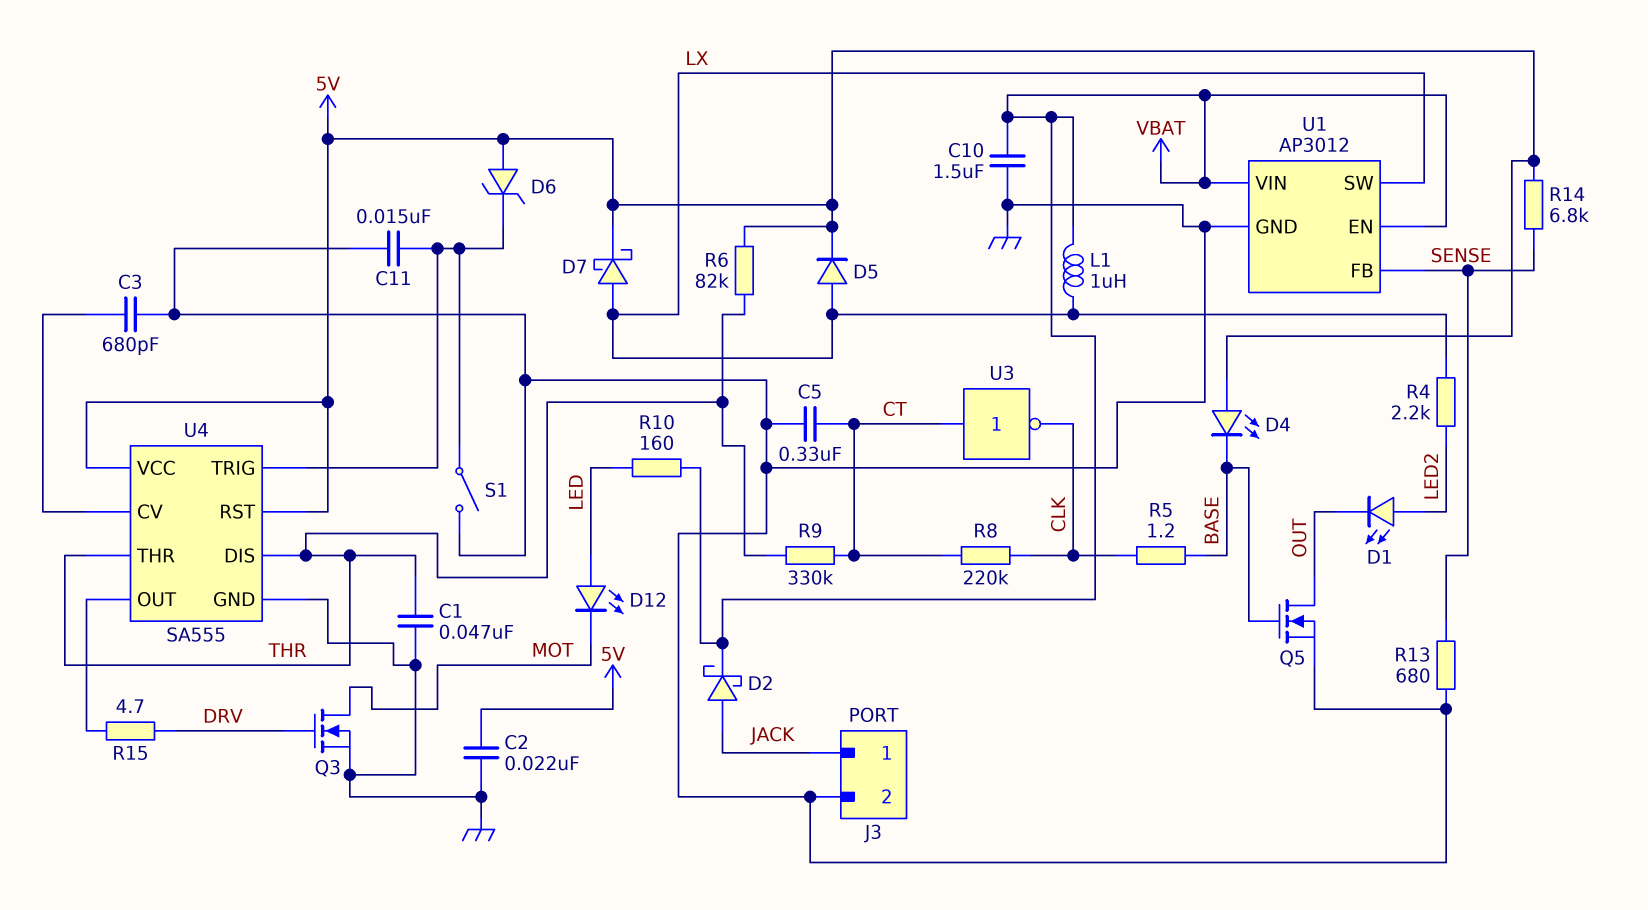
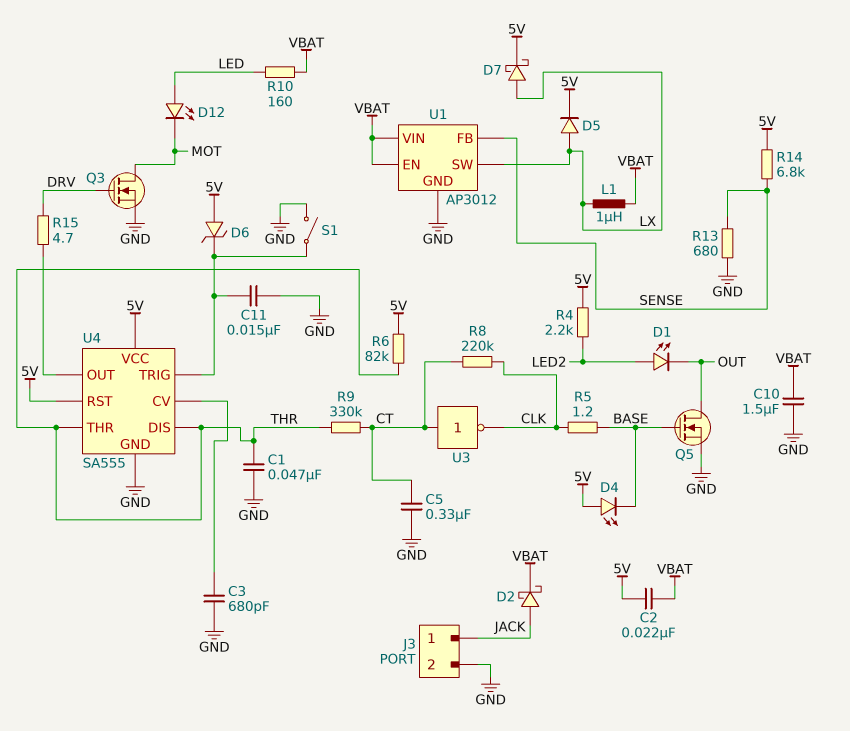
C2: 22nF (5V, GND) -> 22nF (5V, VBAT)
R4: 2.2k (LED2, LX) -> 2.2k (5V, LED2)

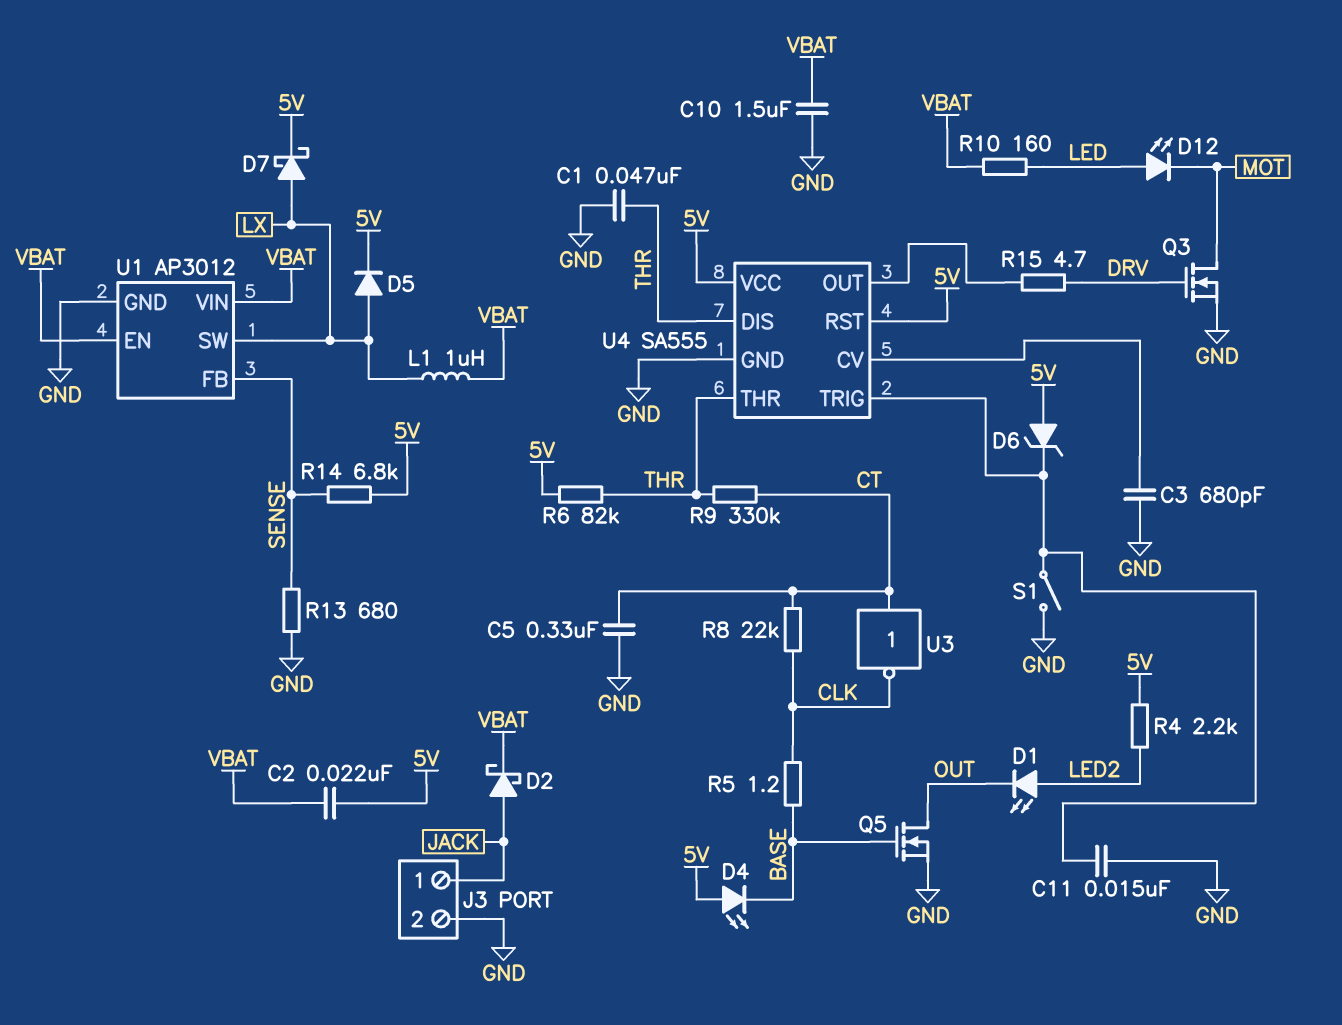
R8: 220k (CLK, CT) -> 22k (CLK, CT)

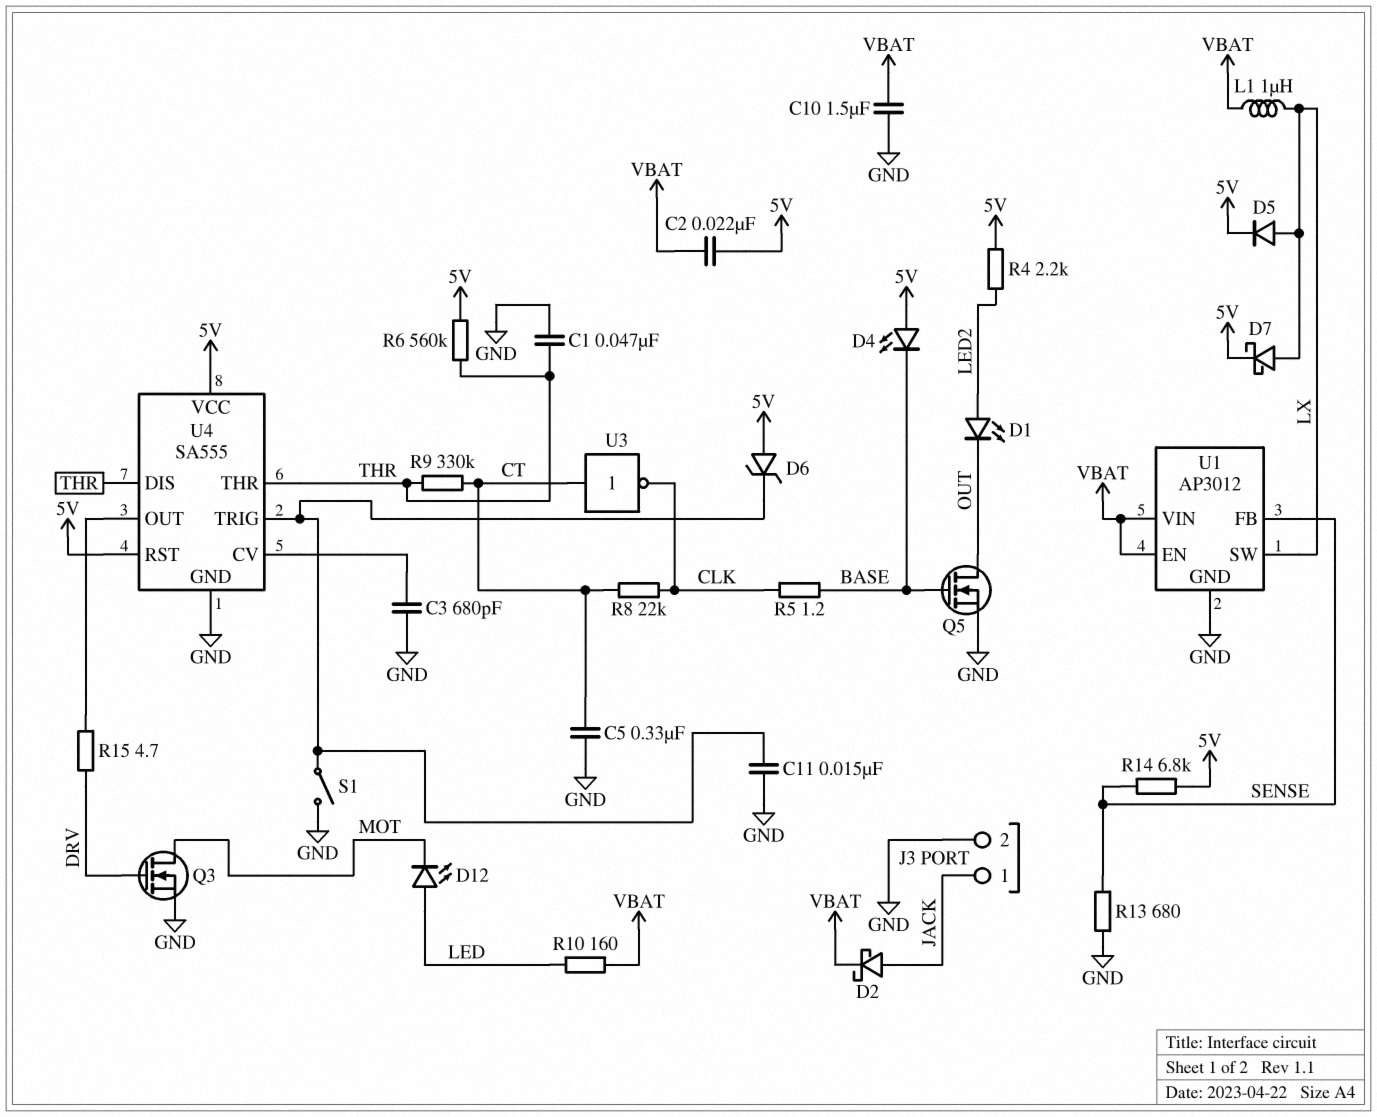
R6: 82k (5V, THR) -> 560k (5V, THR)

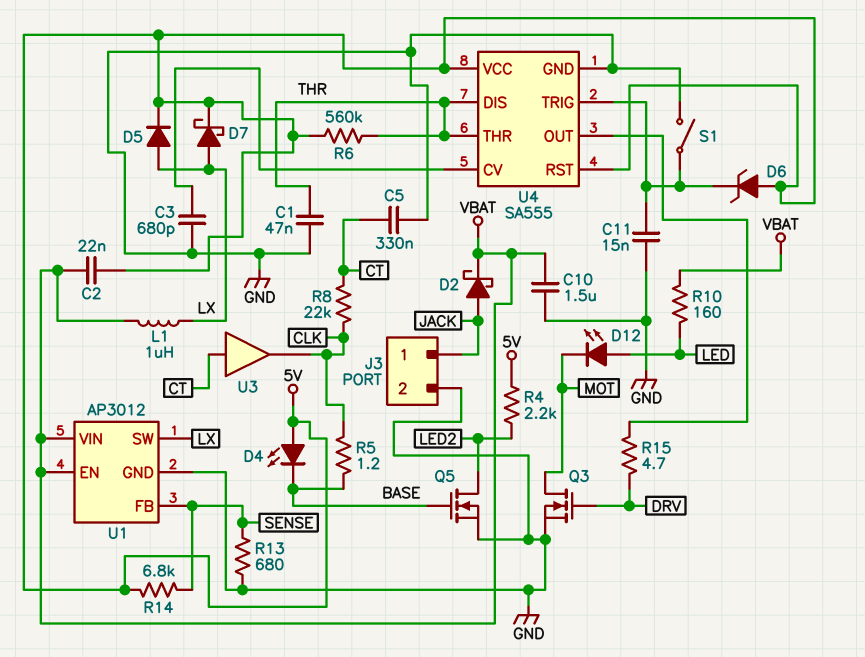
D1: LED (A LED2, K OUT) -> none
Q5: NMOS (G BASE, D OUT, S GND) -> NMOS (G BASE, D LED2, S GND)
R9: 330k (CT, THR) -> none
U3: NOT (in CT, out CLK) -> buffer (in CT, out CLK)

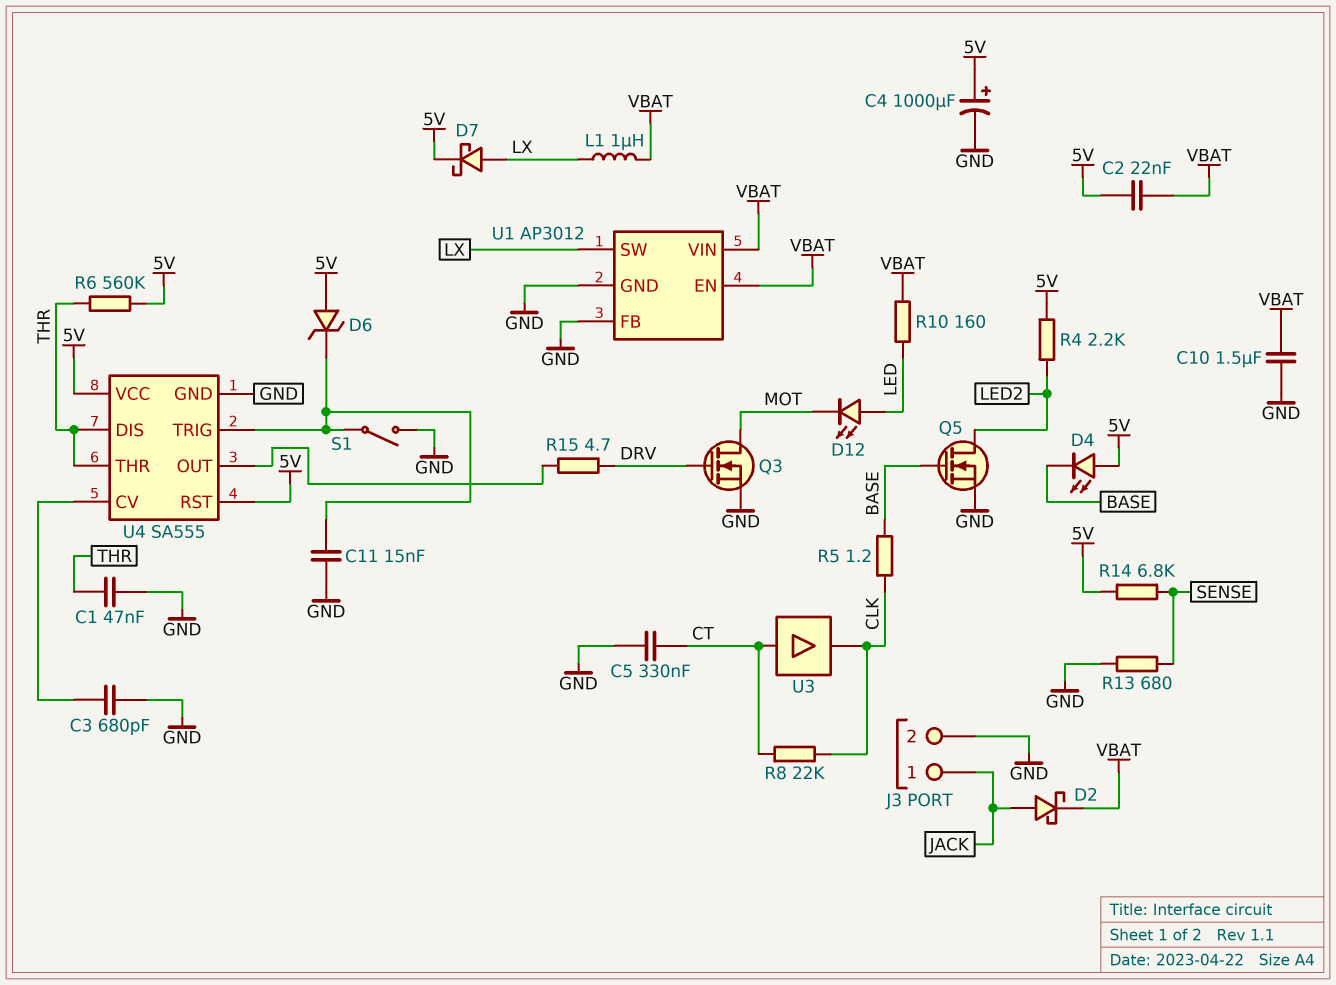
C4: none -> 1000uF (plus 5V, minus GND)
D5: diode (A LX, K 5V) -> none
U1 pin FB: SENSE -> GND

